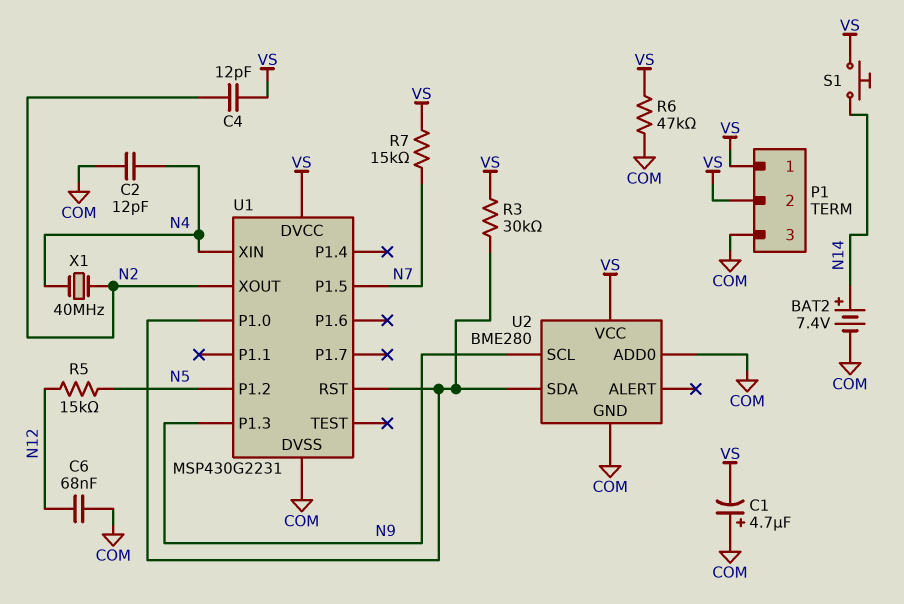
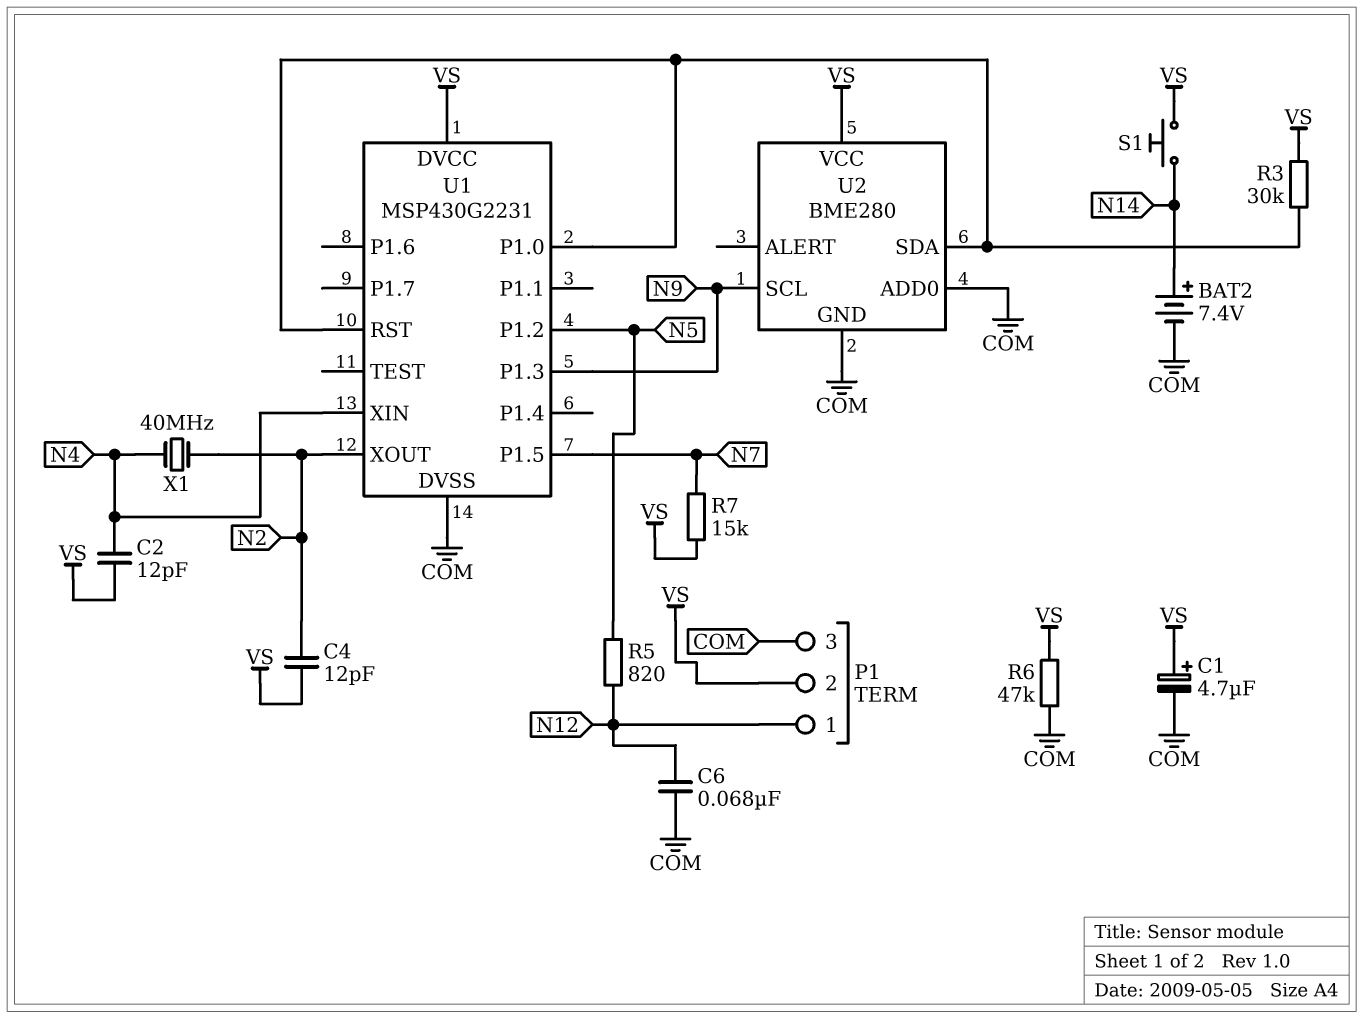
C1: 4.7uF (plus COM, minus VS) -> 4.7uF (plus VS, minus COM)
C2: 12pF (COM, N4) -> 12pF (N4, VS)
P1 pin 1: VS -> N12
R5: 15k (N5, N12) -> 820 (N5, N12)

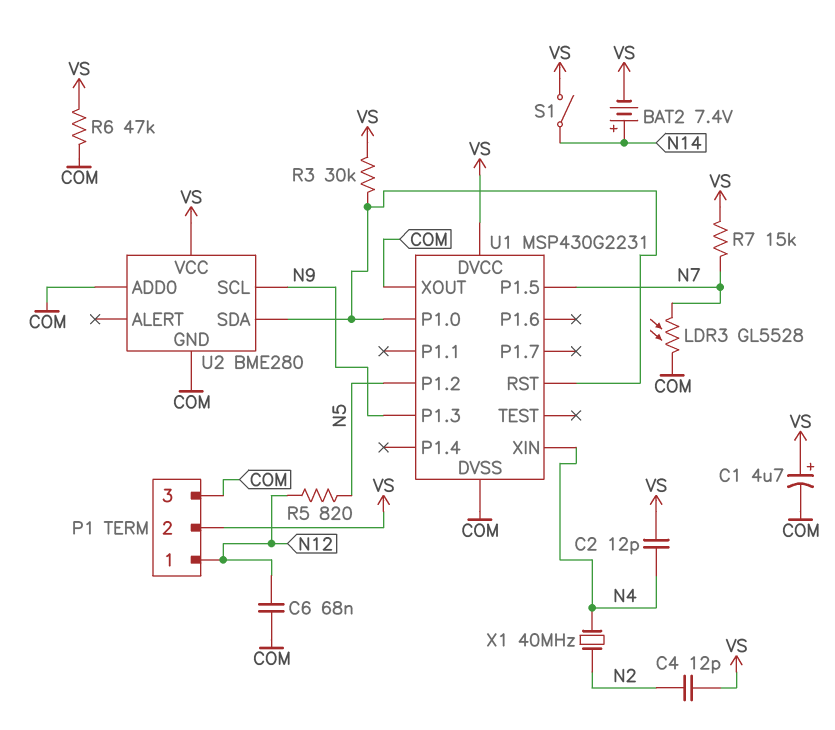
BAT2: 7.4V (plus N14, minus COM) -> 7.4V (plus N14, minus VS)
LDR3: none -> GL5528 (COM, N7)
S1: button (N14, VS) -> switch (N14, VS)
U1 pin XOUT: N2 -> COM

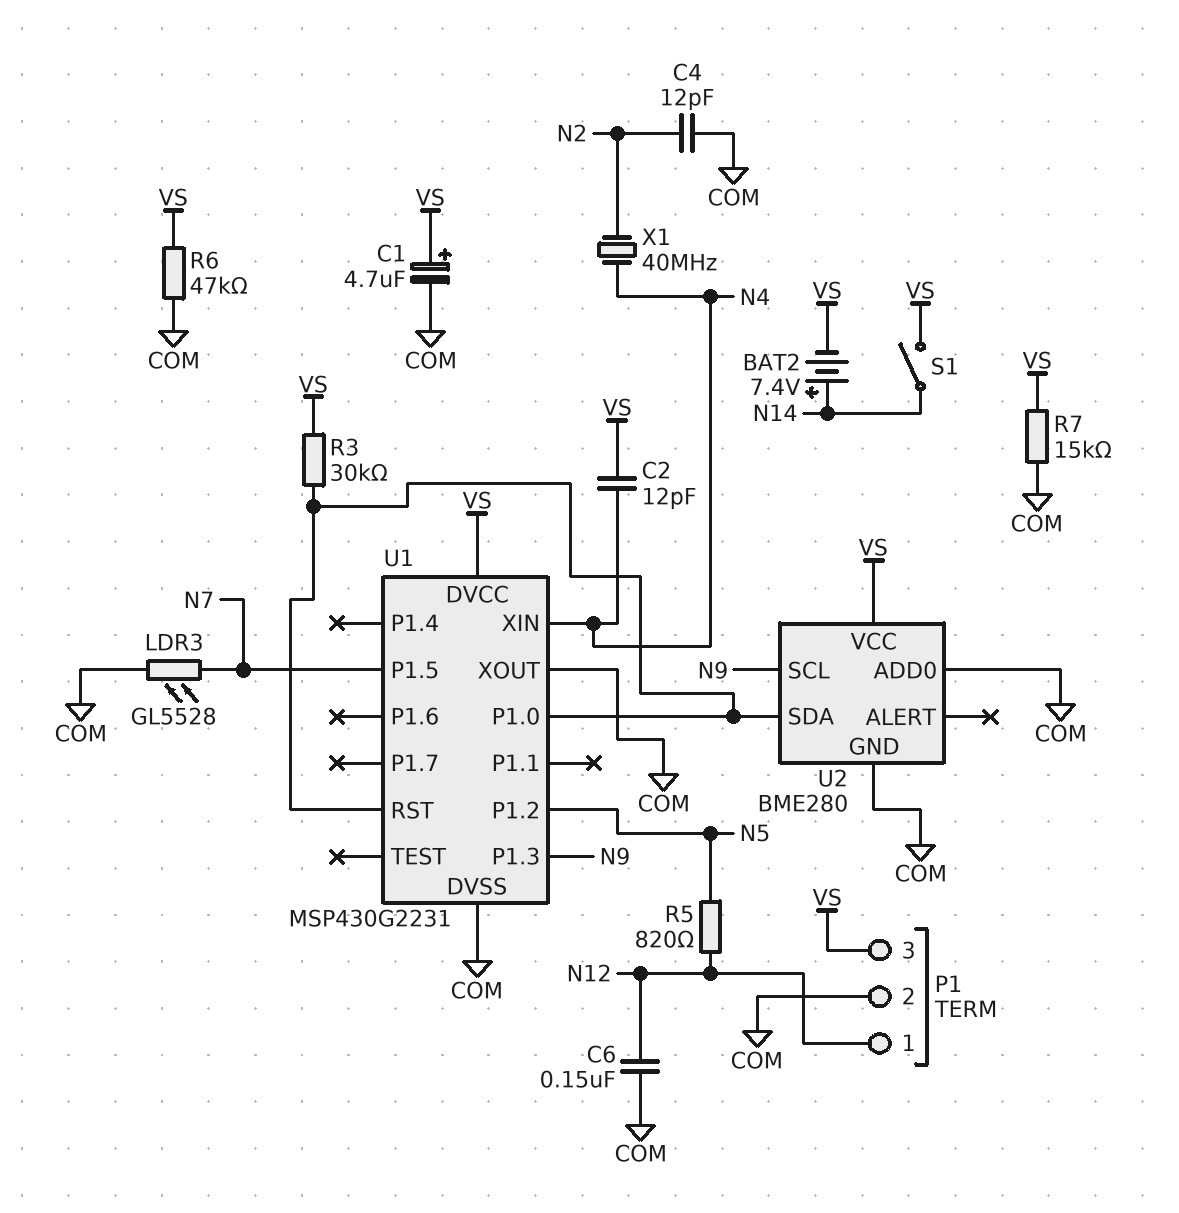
C4: 12pF (N2, VS) -> 12pF (COM, N2)
C6: 68nF (COM, N12) -> 150nF (COM, N12)
P1 pin 2: VS -> COM
P1 pin 3: COM -> VS
R7: 15k (N7, VS) -> 15k (COM, VS)

